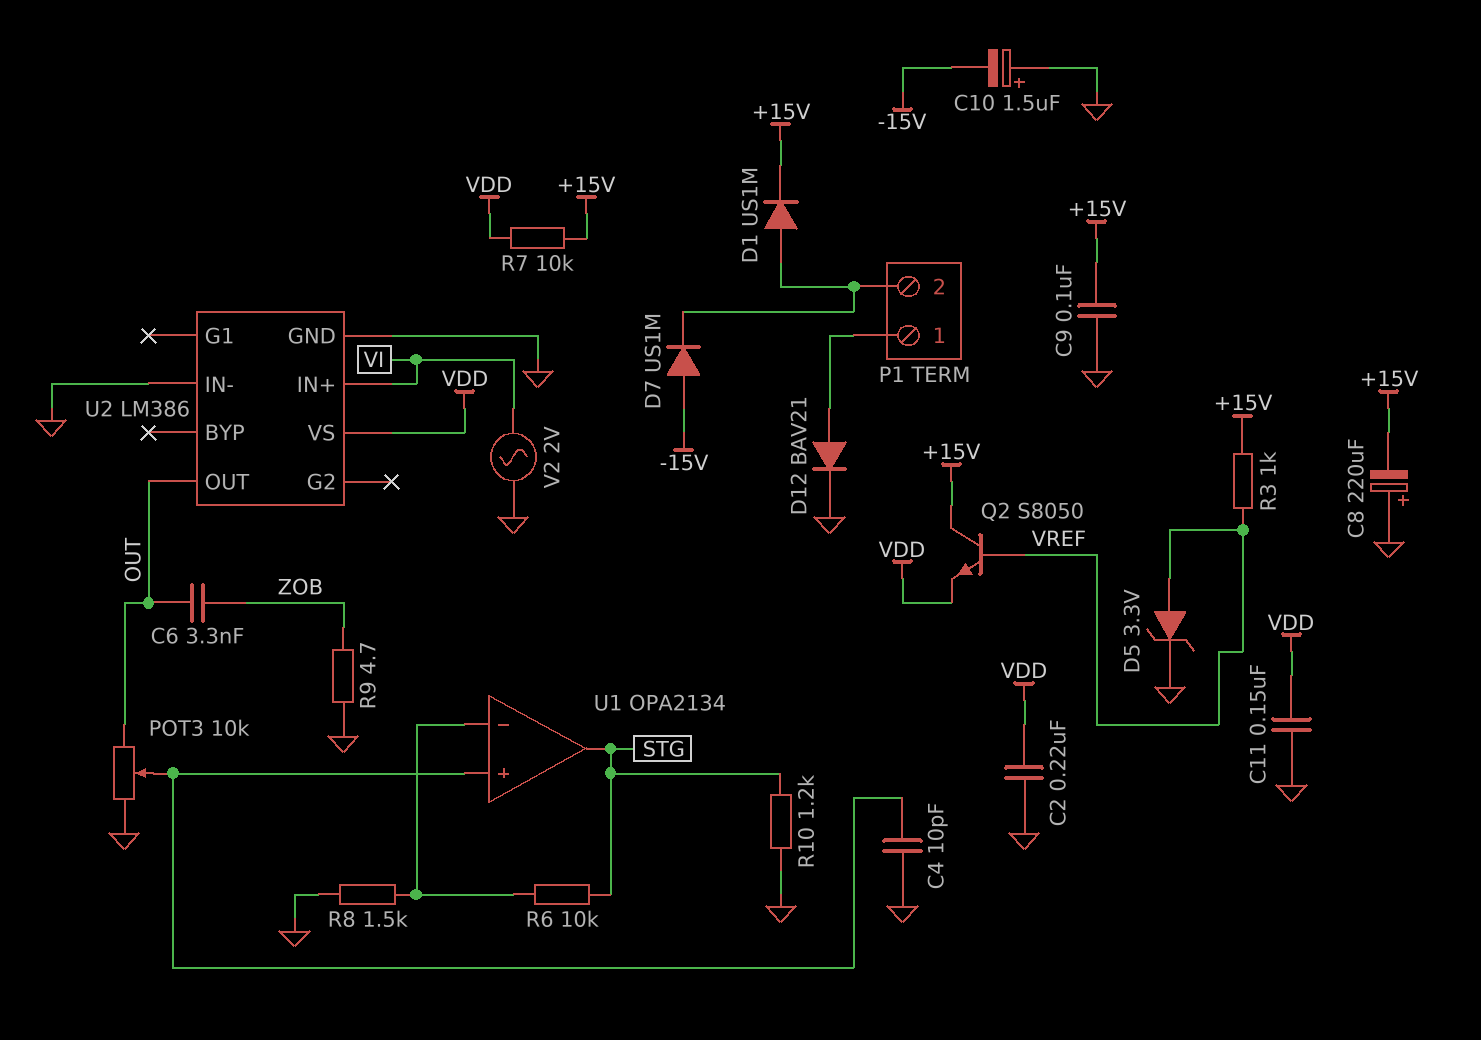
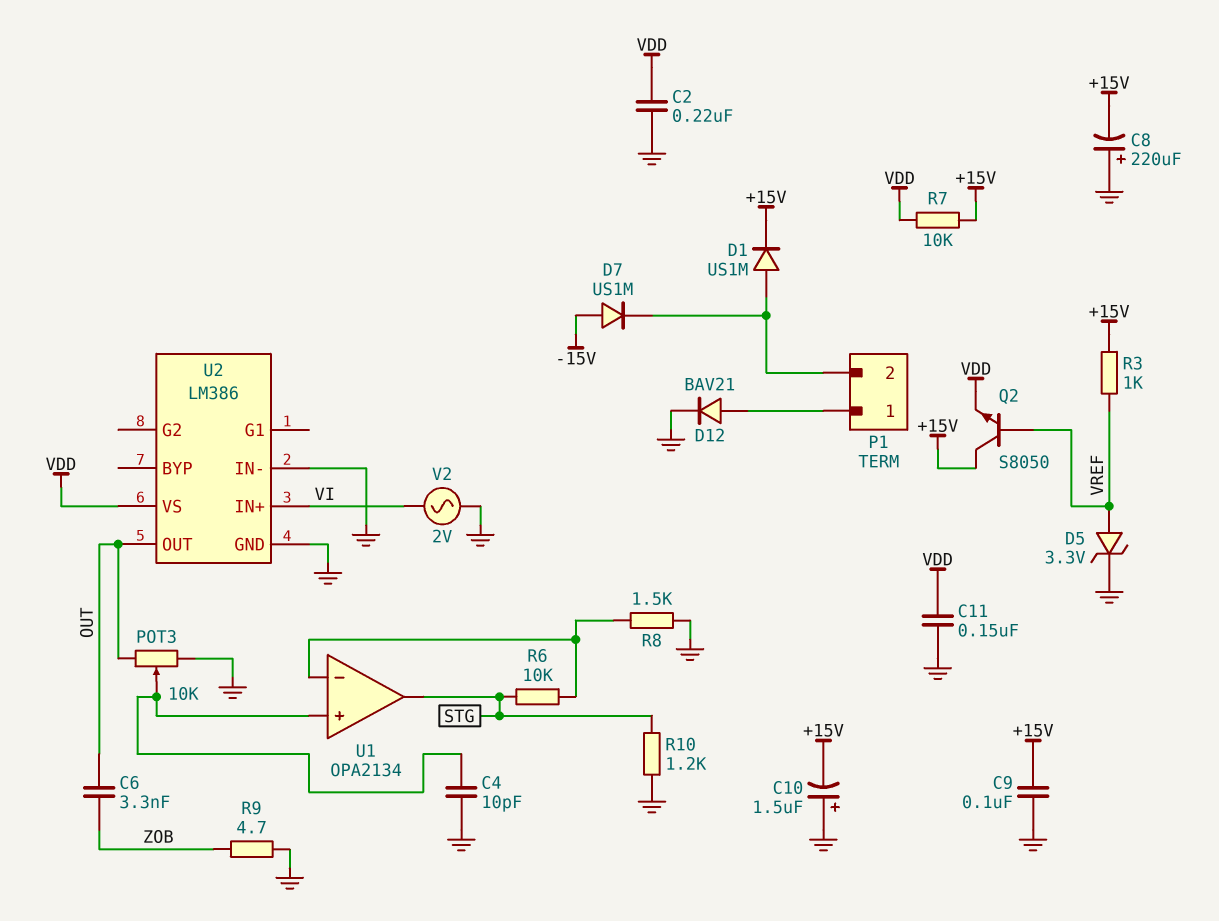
C10: 1.5uF (plus GND, minus -15V) -> 1.5uF (plus GND, minus +15V)

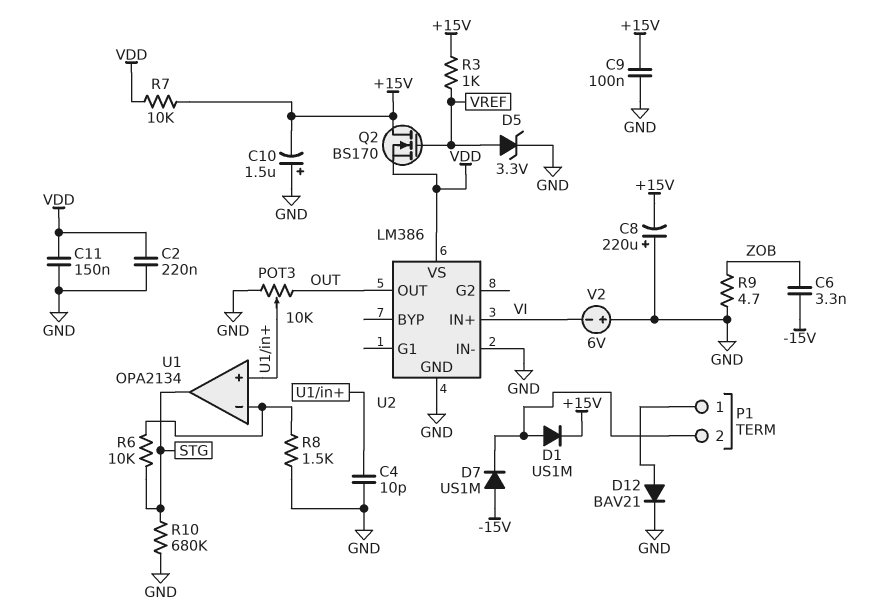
C6: 3.3nF (OUT, ZOB) -> 3.3nF (-15V, ZOB)
Q2: NPN S8050 (B VREF, C +15V, E VDD) -> NMOS BS170 (G VREF, D +15V, S VDD)
R10: 1.2k (GND, STG) -> 680k (GND, STG)
V2: AC 2V (GND, VI) -> 6V (plus GND, minus VI)

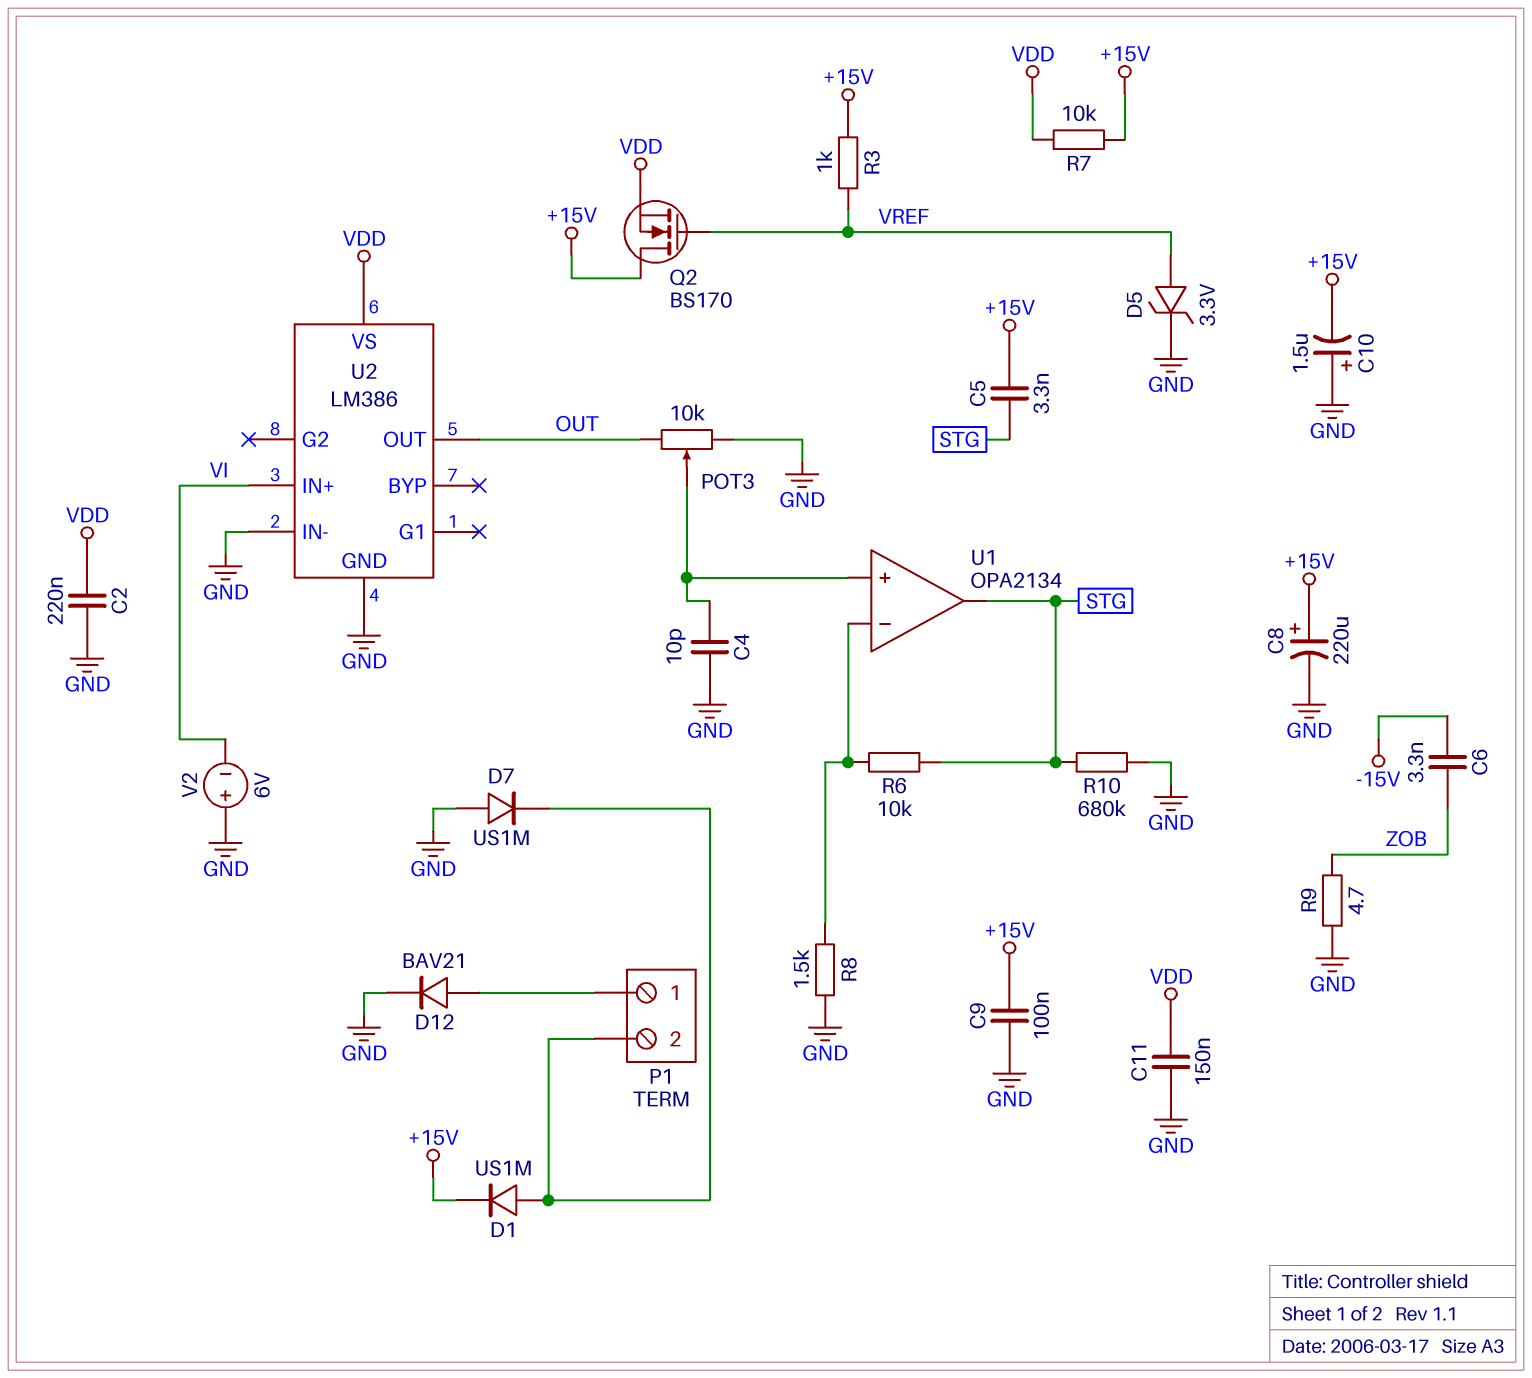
C5: none -> 3.3nF (+15V, STG)
C8: 220uF (plus GND, minus +15V) -> 220uF (plus +15V, minus GND)
D7: diode US1M (A -15V, K P1/2) -> diode US1M (A GND, K P1/2)

